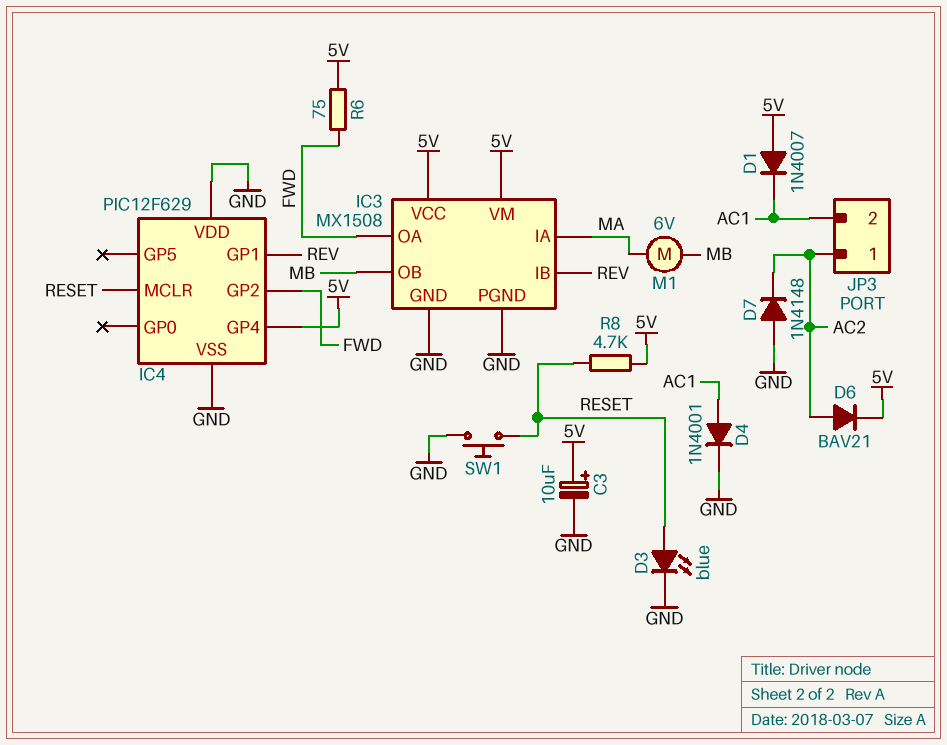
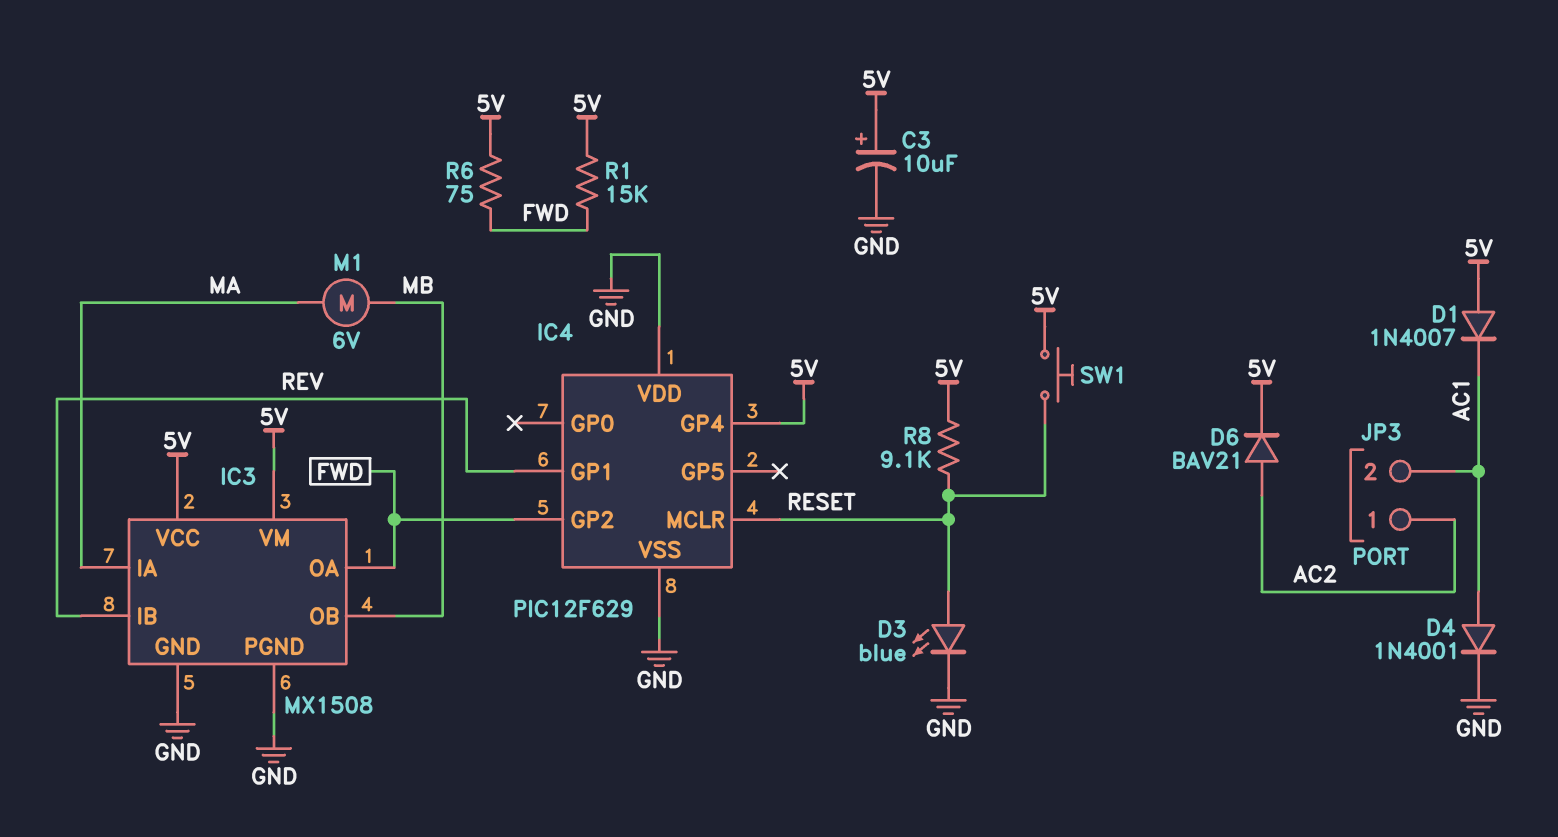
D7: diode 1N4148 (A GND, K AC2) -> none
R1: none -> 15k (5V, FWD)
R8: 4.7k (5V, RESET) -> 9.1k (5V, RESET)
SW1: button (GND, RESET) -> button (5V, RESET)

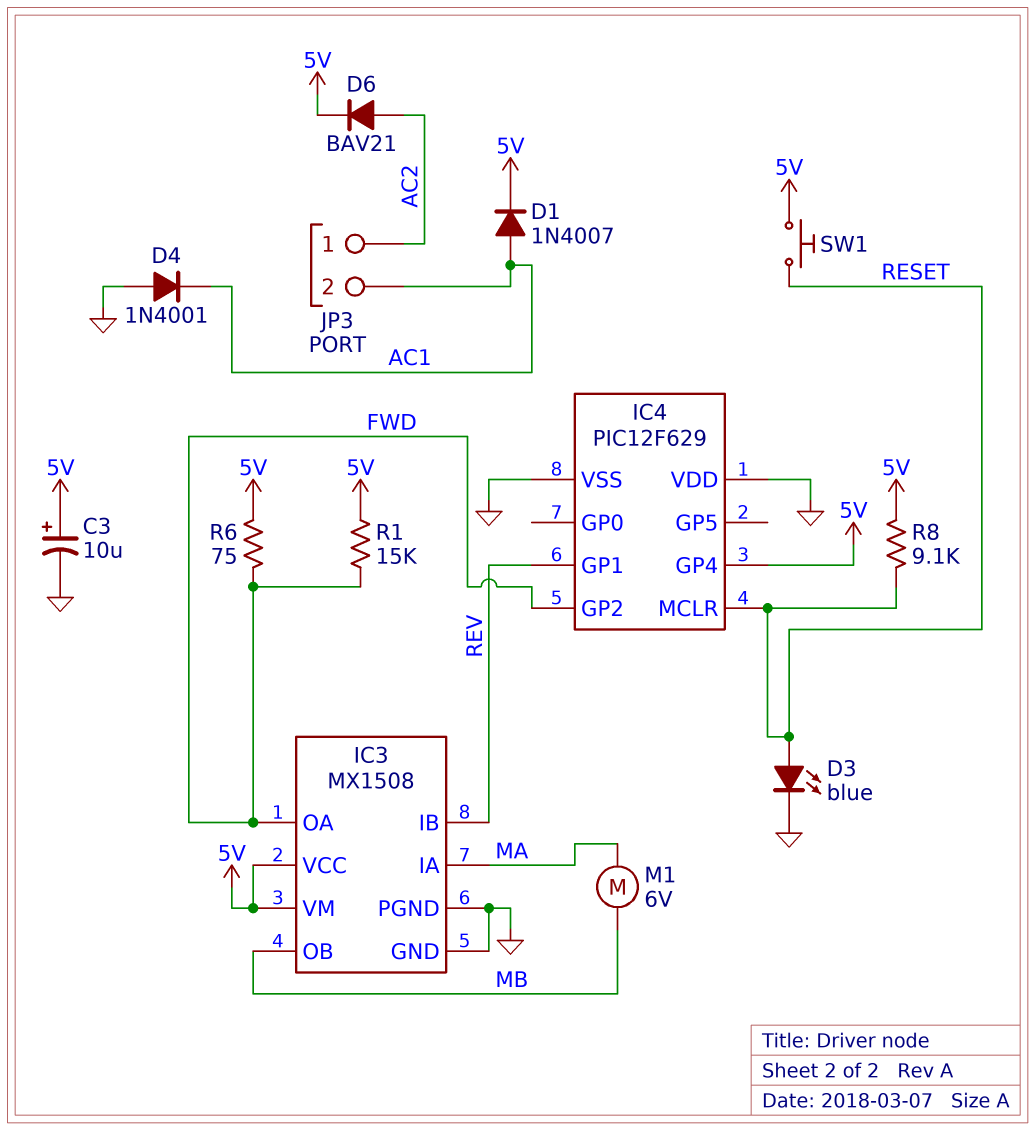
D1: diode 1N4007 (A 5V, K AC1) -> diode 1N4007 (A AC1, K 5V)
D4: diode 1N4001 (A AC1, K GND) -> diode 1N4001 (A GND, K AC1)

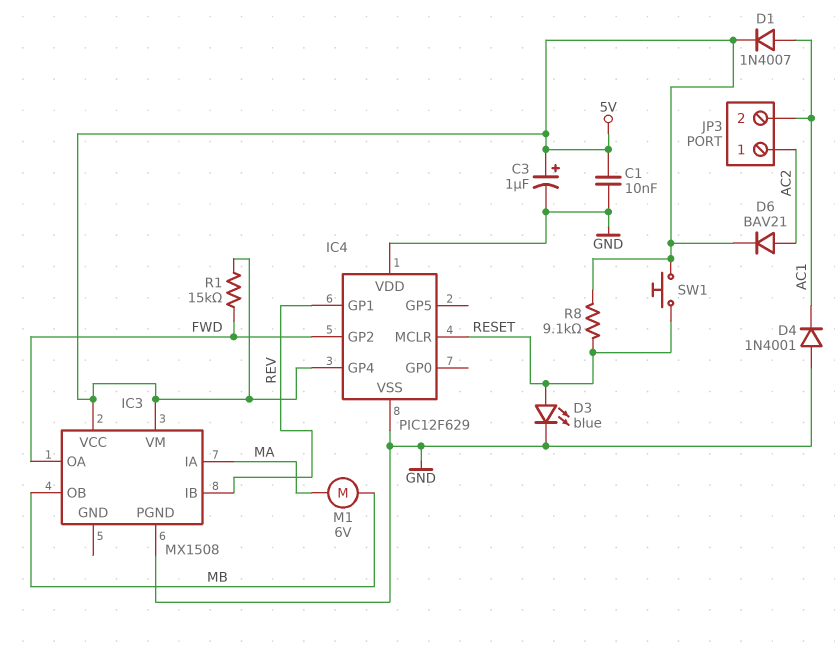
C1: none -> 10nF (5V, GND)
C3: 10uF (plus 5V, minus GND) -> 1uF (plus 5V, minus GND)
IC3 pin GND: GND -> none
R6: 75 (5V, FWD) -> none

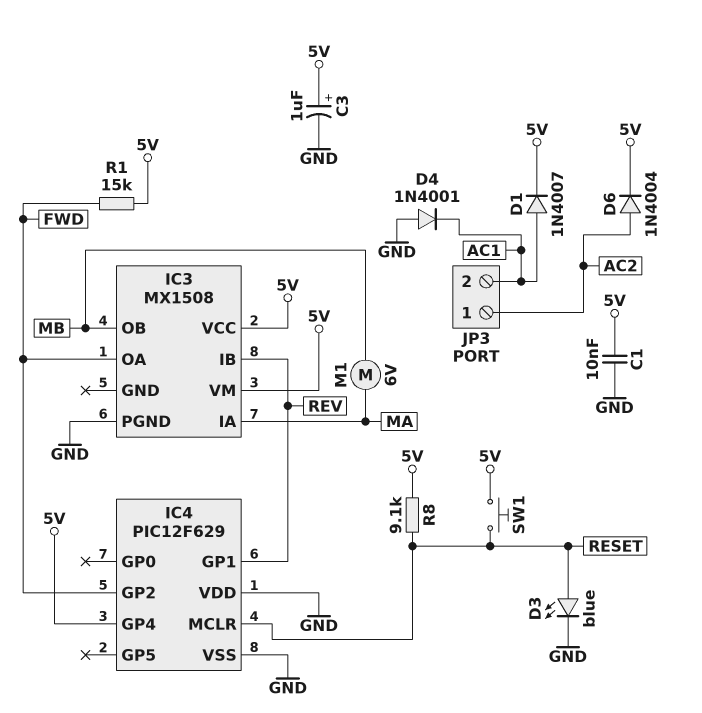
D6: diode BAV21 (A AC2, K 5V) -> diode 1N4004 (A AC2, K 5V)

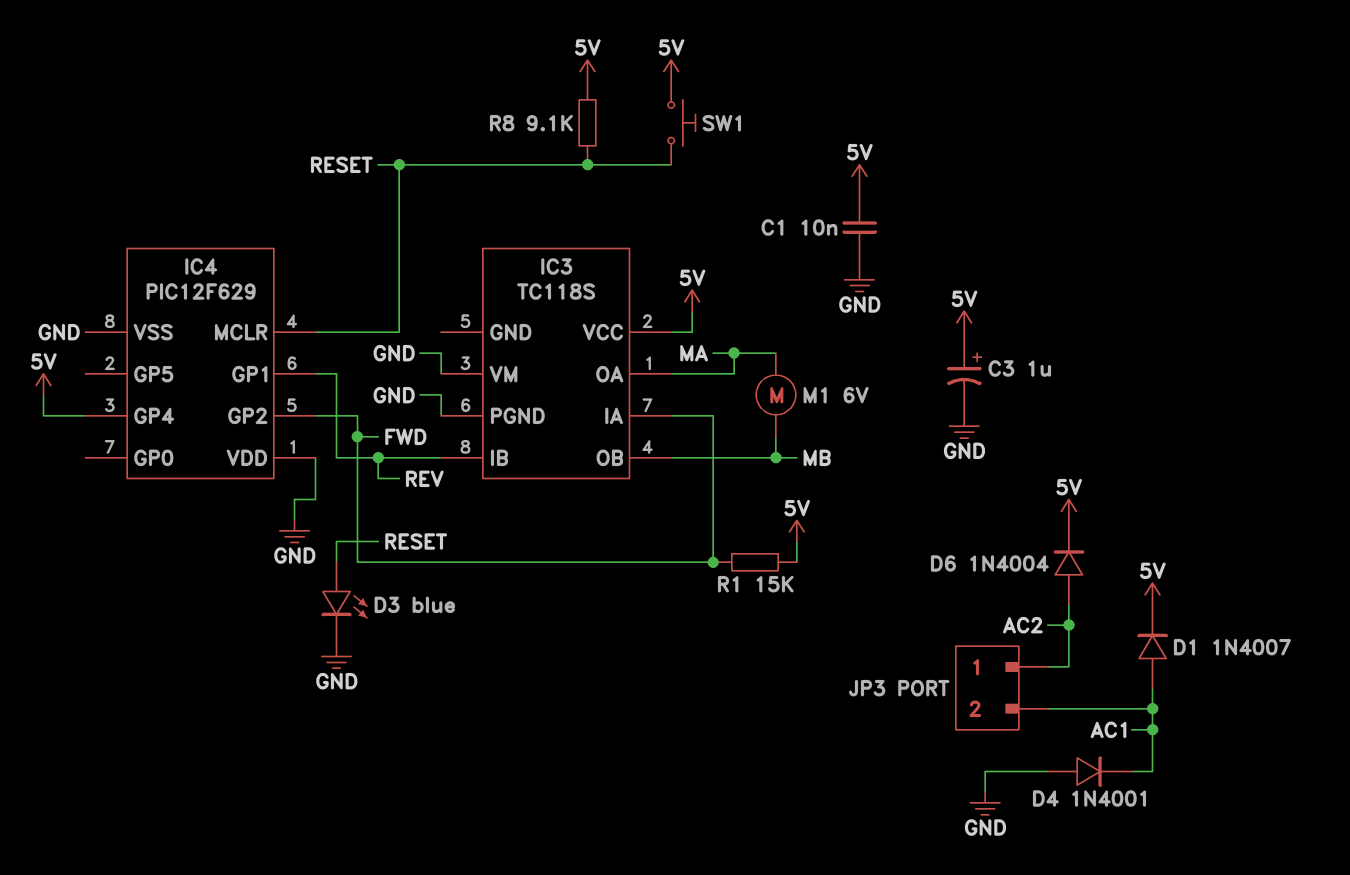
IC3: MX1508 -> TC118S
IC3 pin IA: MA -> FWD
IC3 pin OA: FWD -> MA
IC3 pin VM: 5V -> GND

